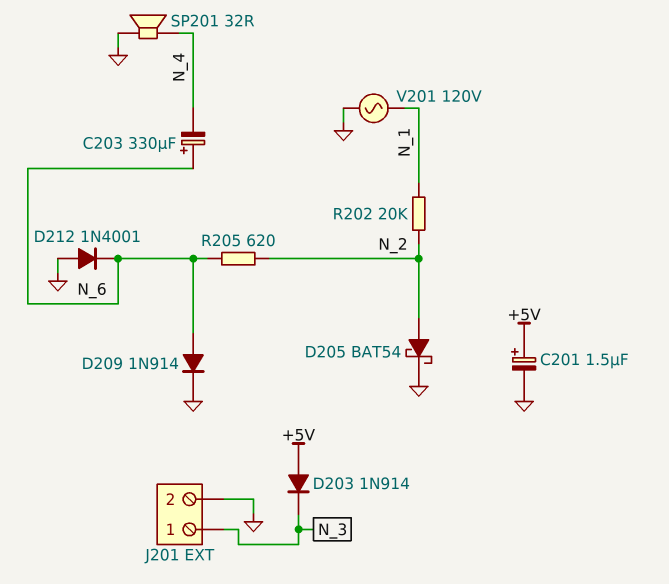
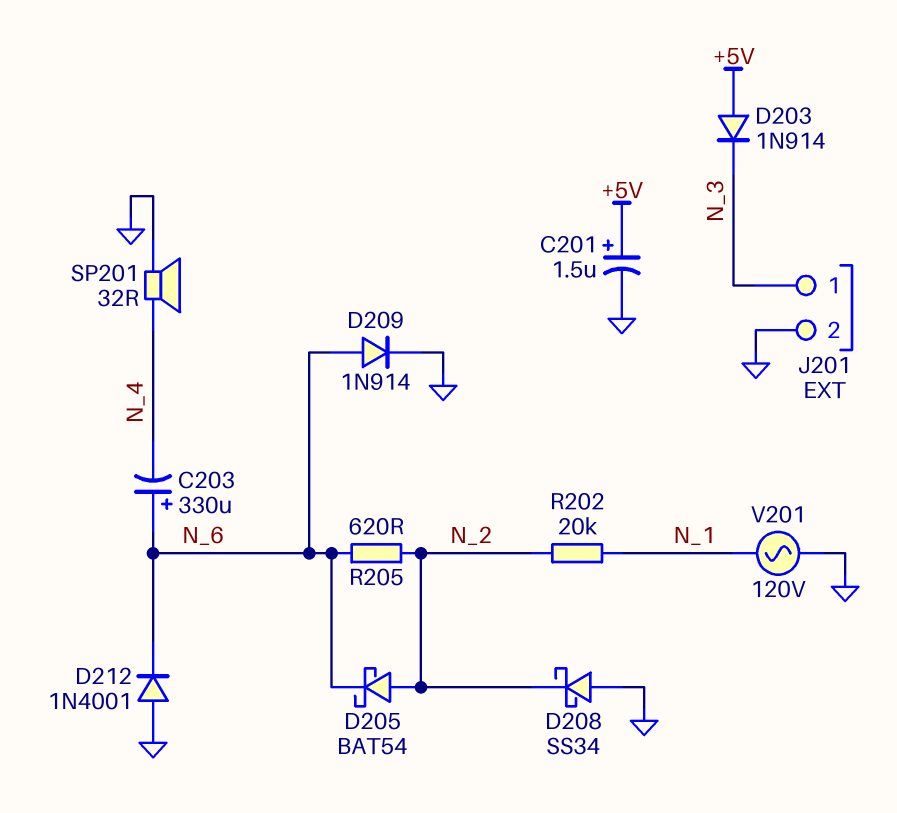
D205: schottky BAT54 (A N_2, K GND) -> schottky BAT54 (A N_2, K N_6)
D208: none -> schottky SS34 (A GND, K N_2)

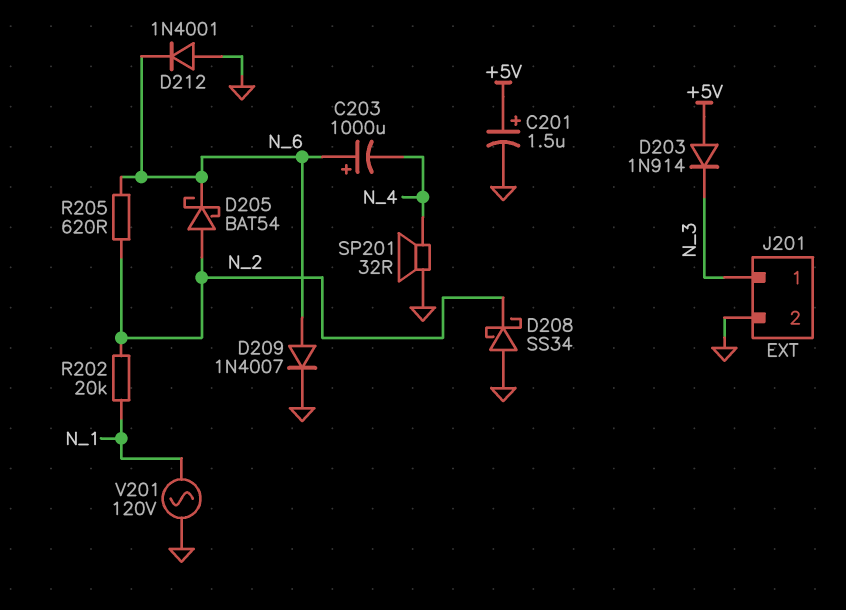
C203: 330uF (plus N_6, minus N_4) -> 1000uF (plus N_6, minus N_4)
D209: diode 1N914 (A N_6, K GND) -> diode 1N4007 (A N_6, K GND)

